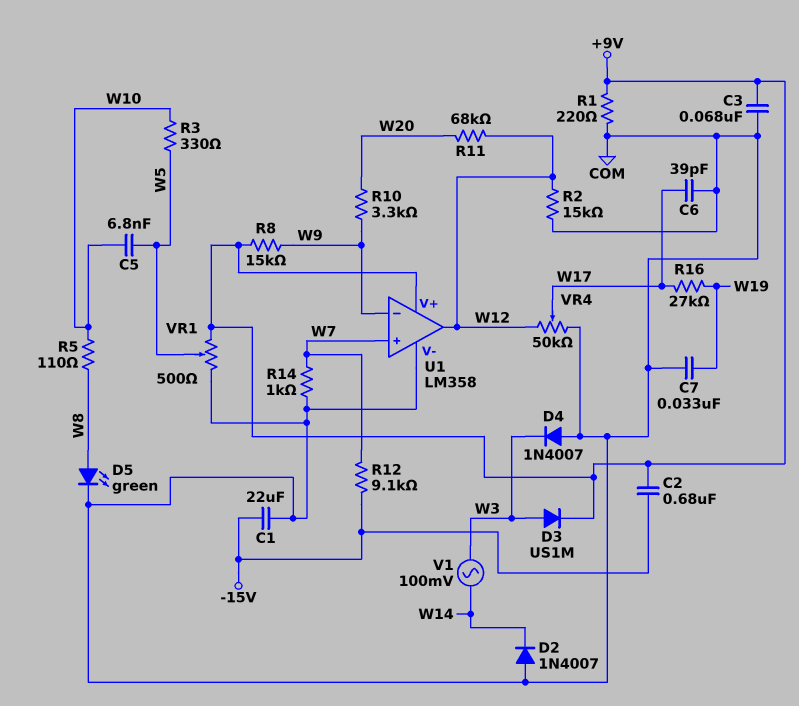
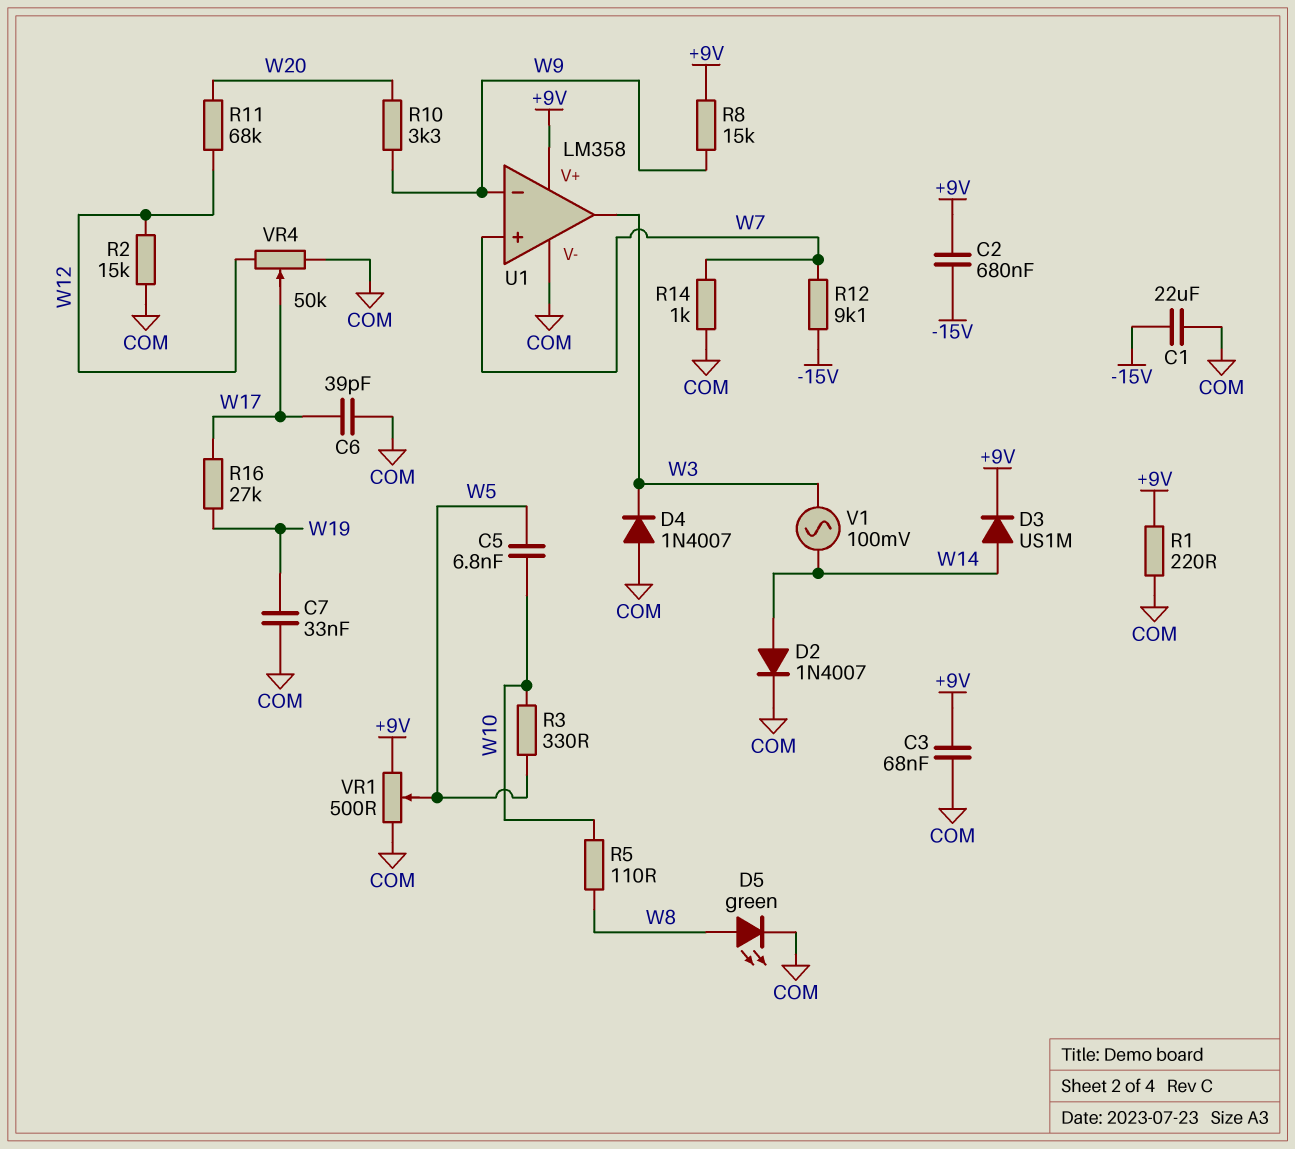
D2: diode 1N4007 (A COM, K W14) -> diode 1N4007 (A W14, K COM)
D3: diode US1M (A W3, K +9V) -> diode US1M (A W14, K +9V)
U1 pin out: W12 -> W3

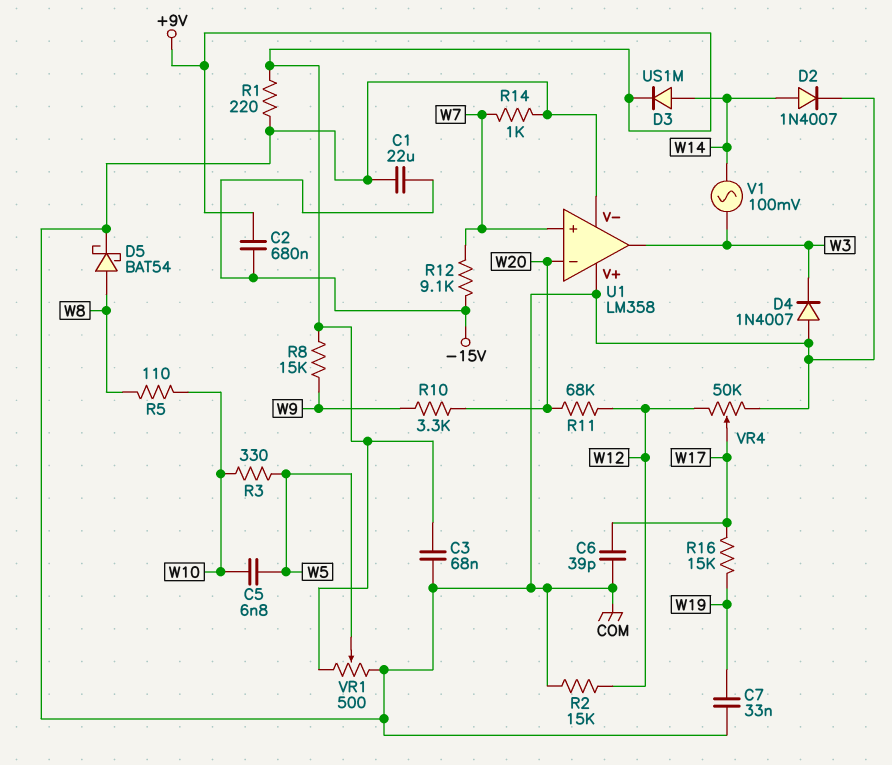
D5: LED green (A W8, K COM) -> schottky BAT54 (A W8, K COM)
R16: 27k (W17, W19) -> 15k (W17, W19)
U1 pin V+: +9V -> COM
U1 pin in-: W9 -> W20

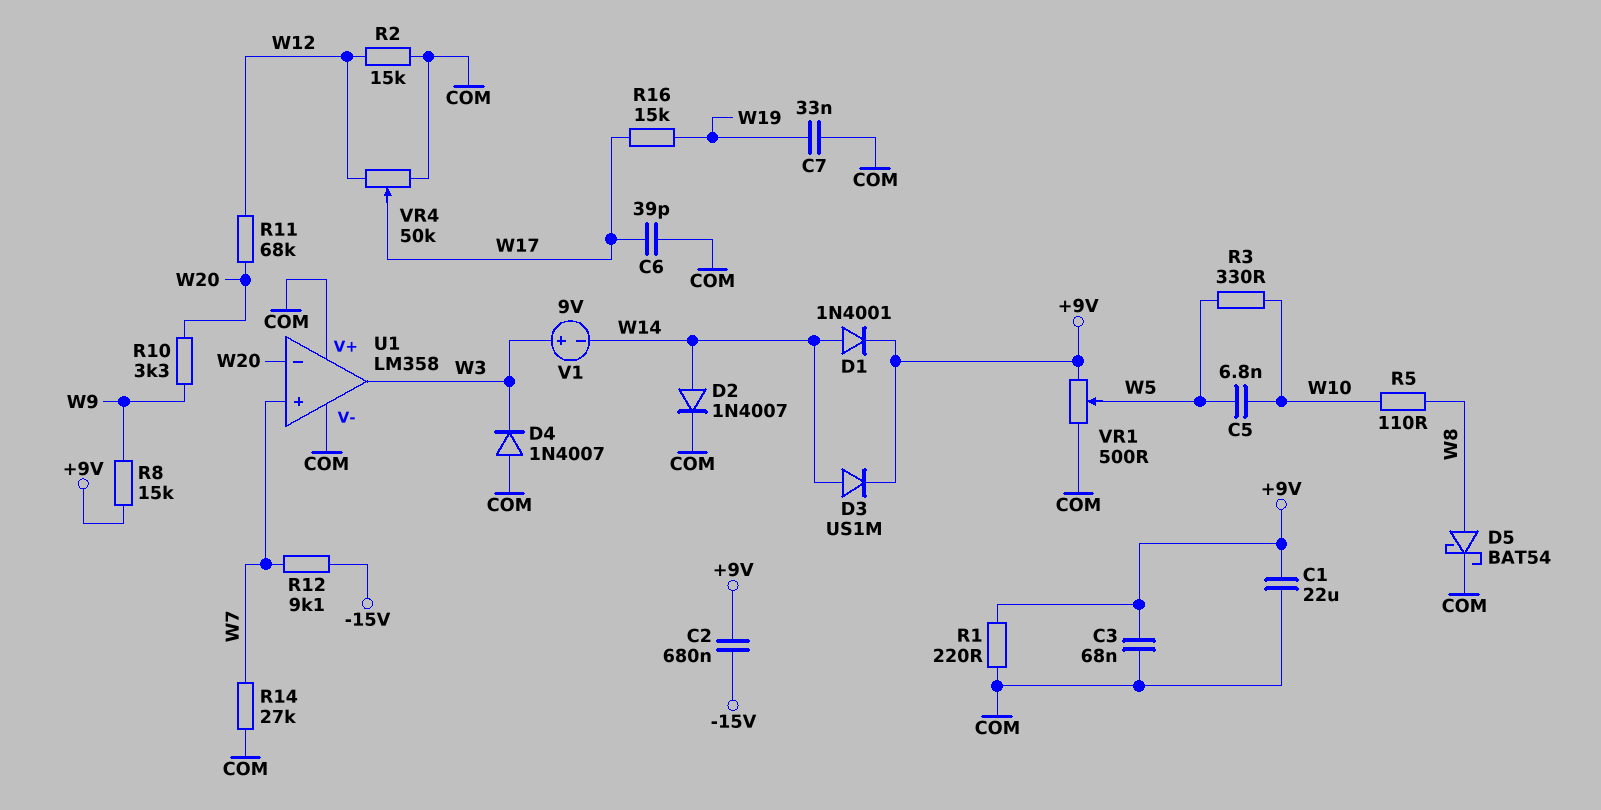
C1: 22uF (-15V, COM) -> 22uF (+9V, COM)
D1: none -> diode 1N4001 (A W14, K +9V)
R14: 1k (COM, W7) -> 27k (COM, W7)
V1: AC 100mV (W3, W14) -> 9V (plus W3, minus W14)

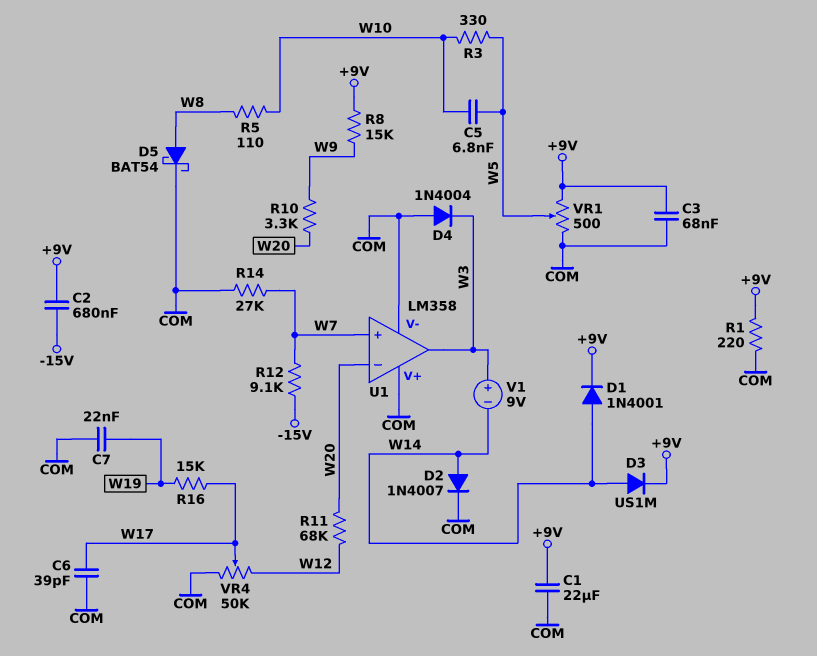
C7: 33nF (COM, W19) -> 22nF (COM, W19)
D4: diode 1N4007 (A COM, K W3) -> diode 1N4004 (A COM, K W3)
R2: 15k (COM, W12) -> none

